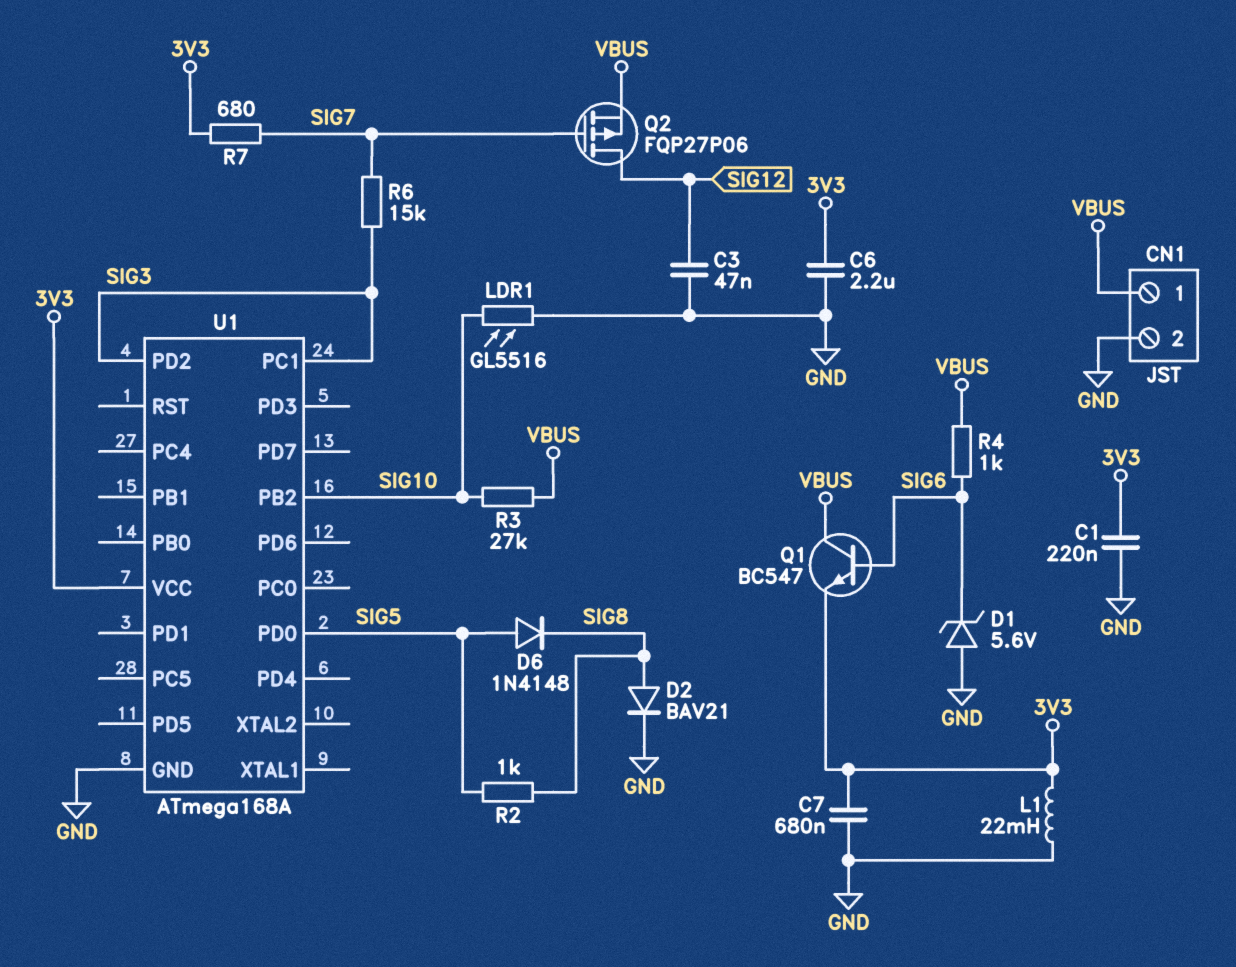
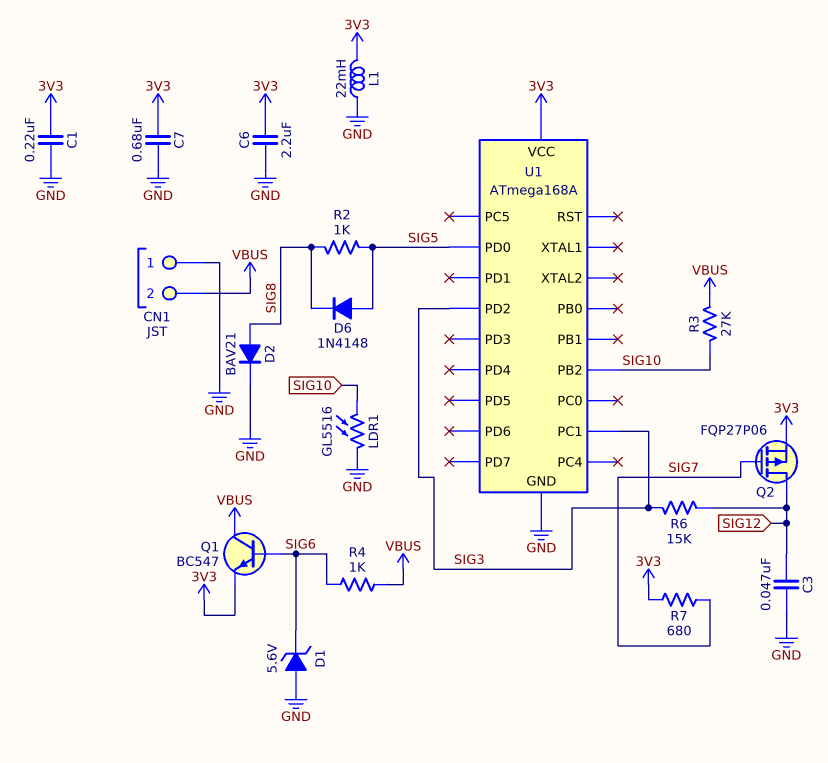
CN1 pin 1: VBUS -> GND
CN1 pin 2: GND -> VBUS
Q2: PMOS FQP27P06 (G SIG7, D SIG12, S VBUS) -> PMOS FQP27P06 (G SIG7, D SIG12, S 3V3)
R6: 15k (SIG3, SIG7) -> 15k (SIG3, SIG12)

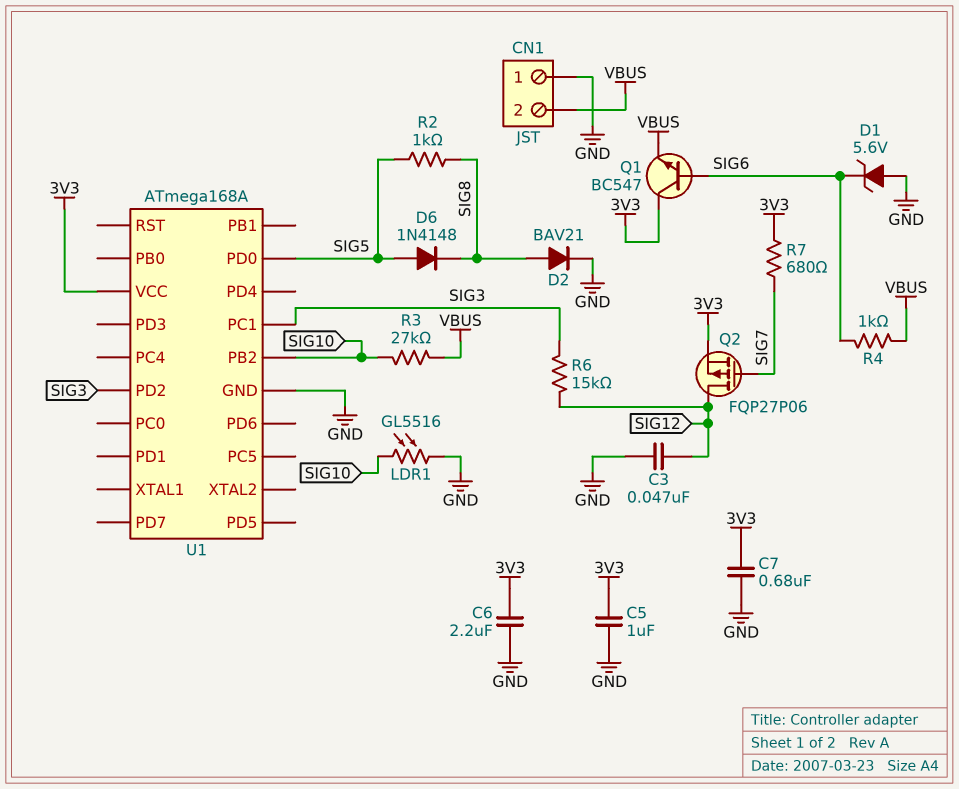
C1: 220nF (3V3, GND) -> none
C5: none -> 1uF (3V3, GND)
L1: 22mH (3V3, GND) -> none
Q1: NPN BC547 (B SIG6, C VBUS, E 3V3) -> NPN BC547 (B SIG6, C 3V3, E VBUS)

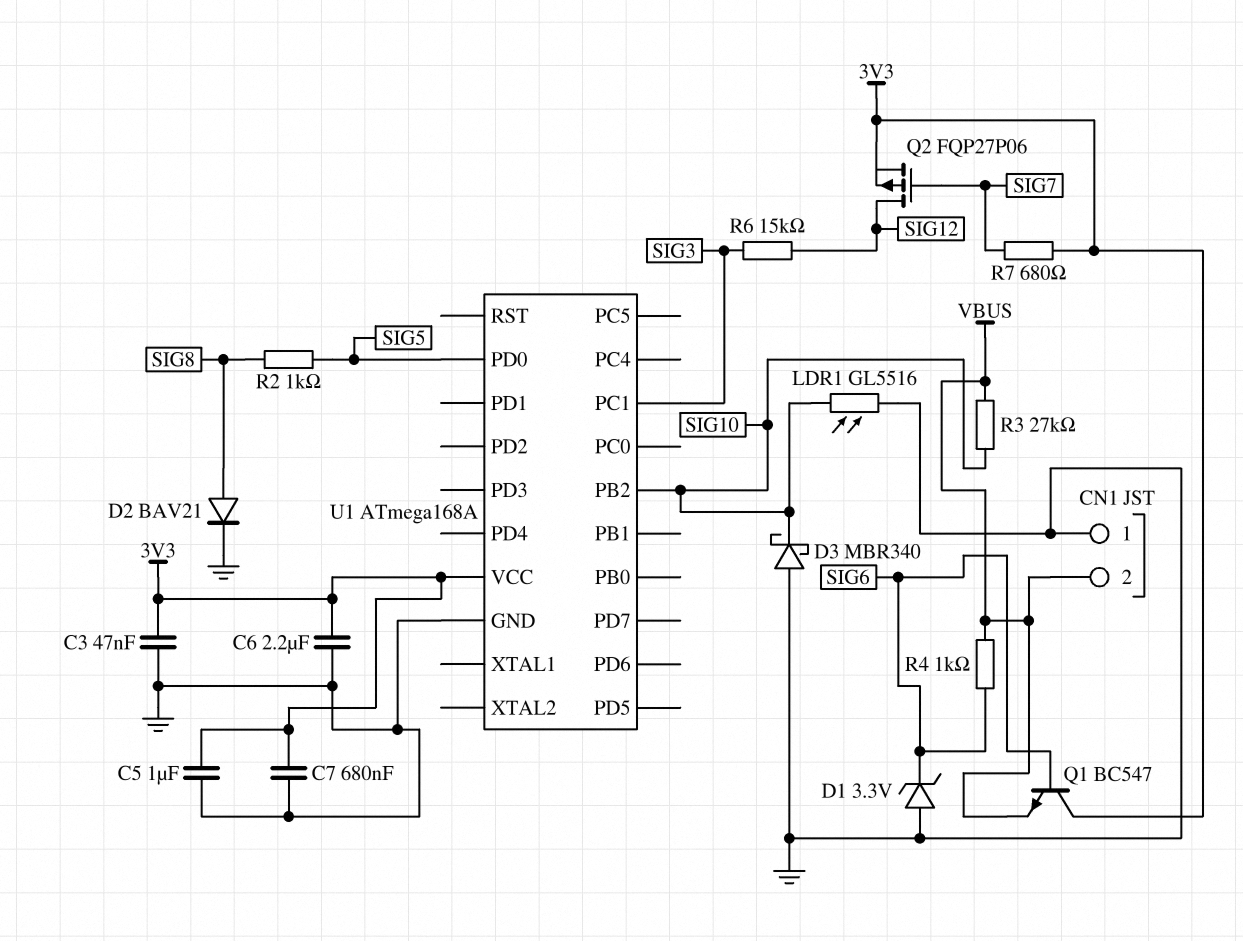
C3: 47nF (GND, SIG12) -> 47nF (3V3, GND)
D1: zener 5.6V (A GND, K SIG6) -> zener 3.3V (A GND, K SIG6)
D3: none -> schottky MBR340 (A GND, K SIG10)
D6: diode 1N4148 (A SIG5, K SIG8) -> none
U1 pin PD2: SIG3 -> none

